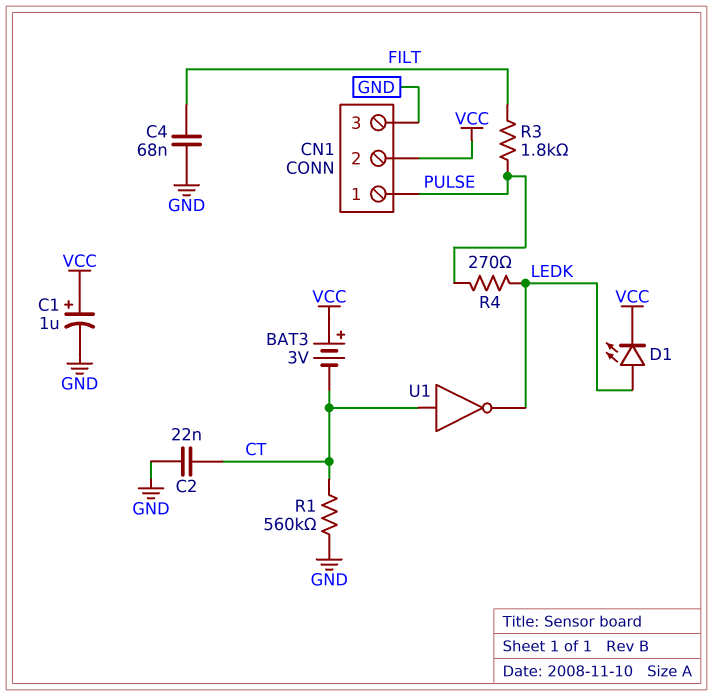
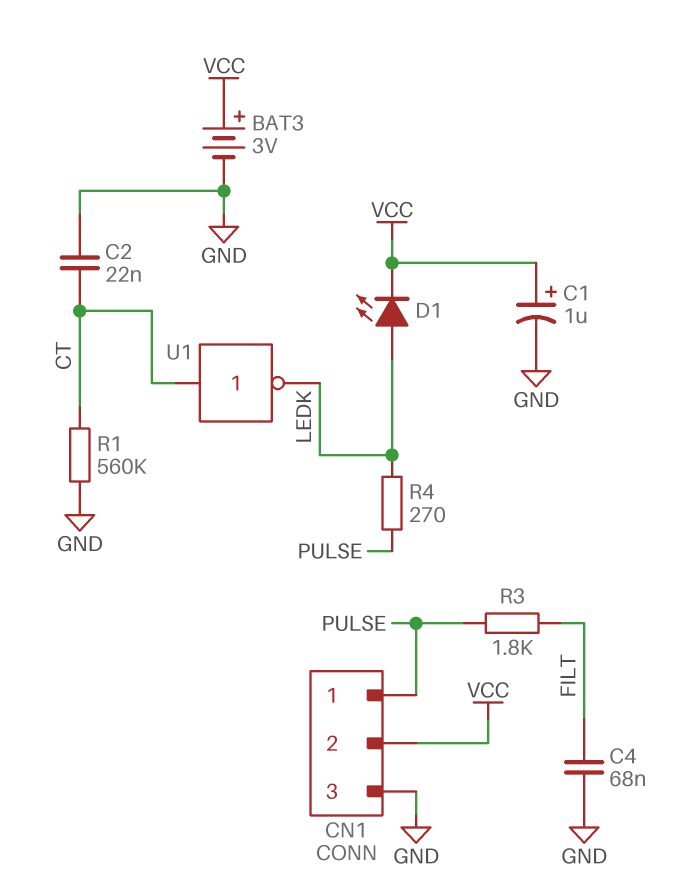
BAT3: 3V (plus VCC, minus CT) -> 3V (plus VCC, minus GND)

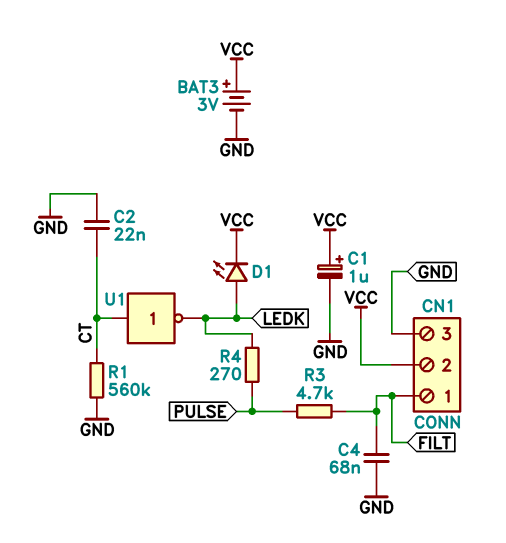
CN1 pin 1: PULSE -> FILT
R3: 1.8k (FILT, PULSE) -> 4.7k (FILT, PULSE)

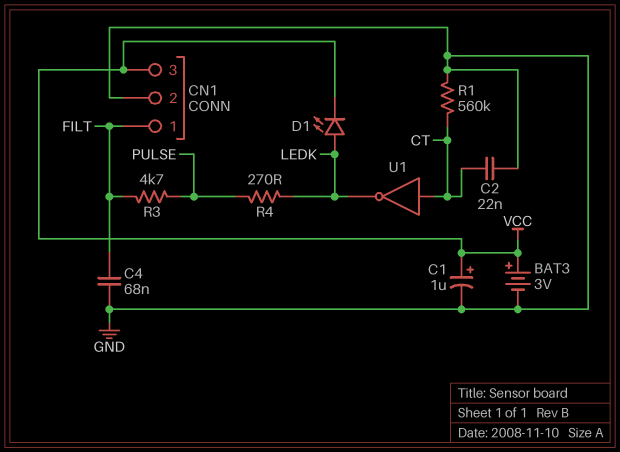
CN1 pin 2: VCC -> GND
CN1 pin 3: GND -> VCC

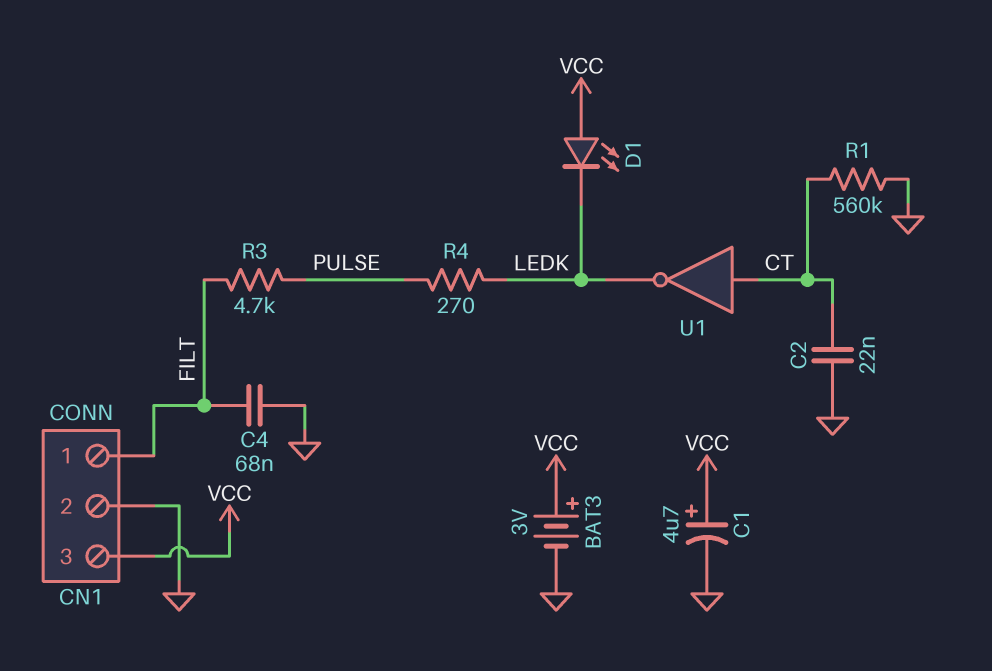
C1: 1uF (plus VCC, minus GND) -> 4.7uF (plus VCC, minus GND)
D1: LED (A LEDK, K VCC) -> LED (A VCC, K LEDK)

